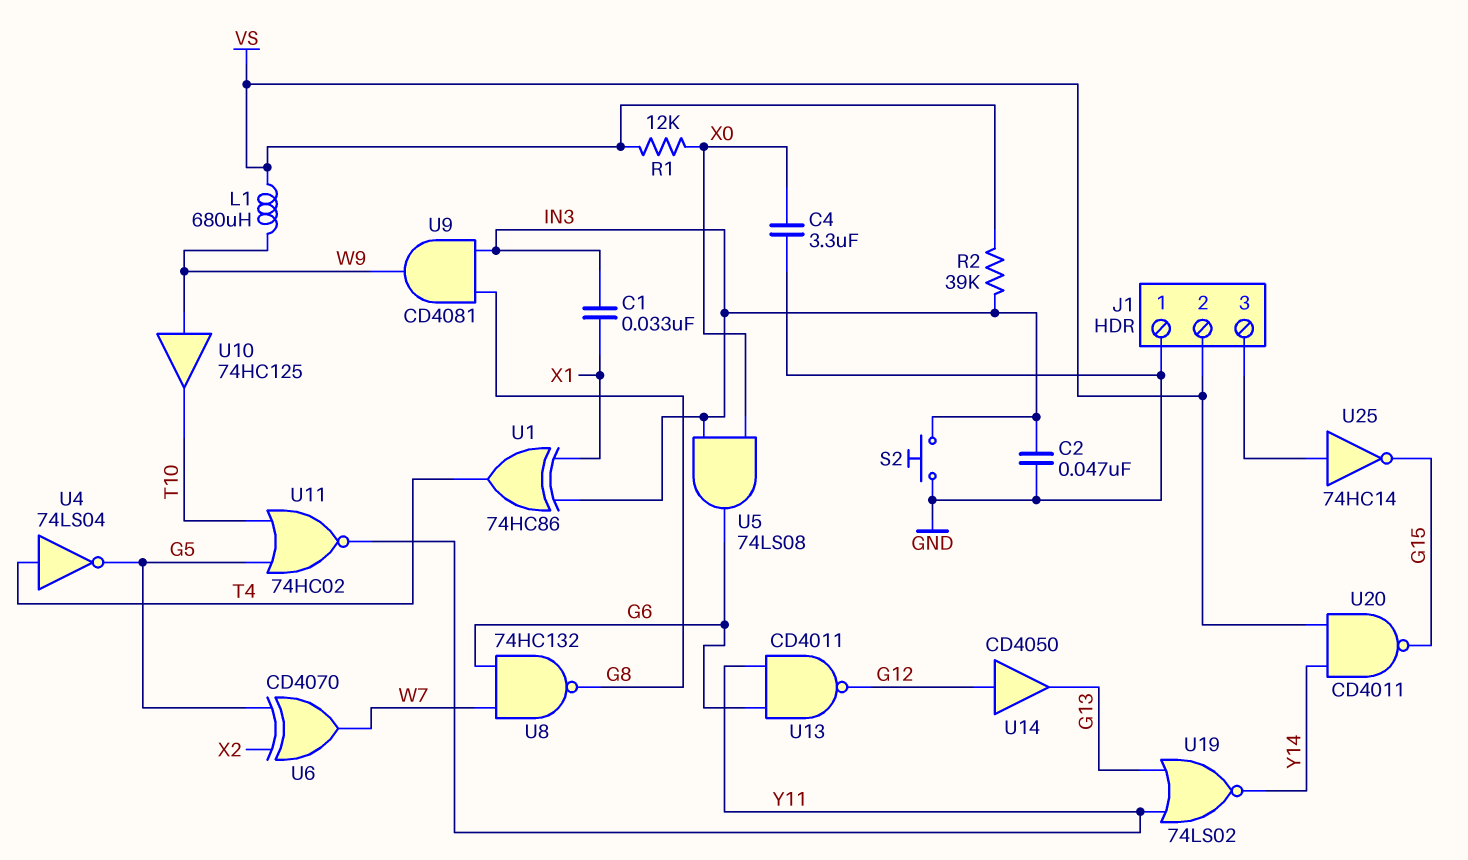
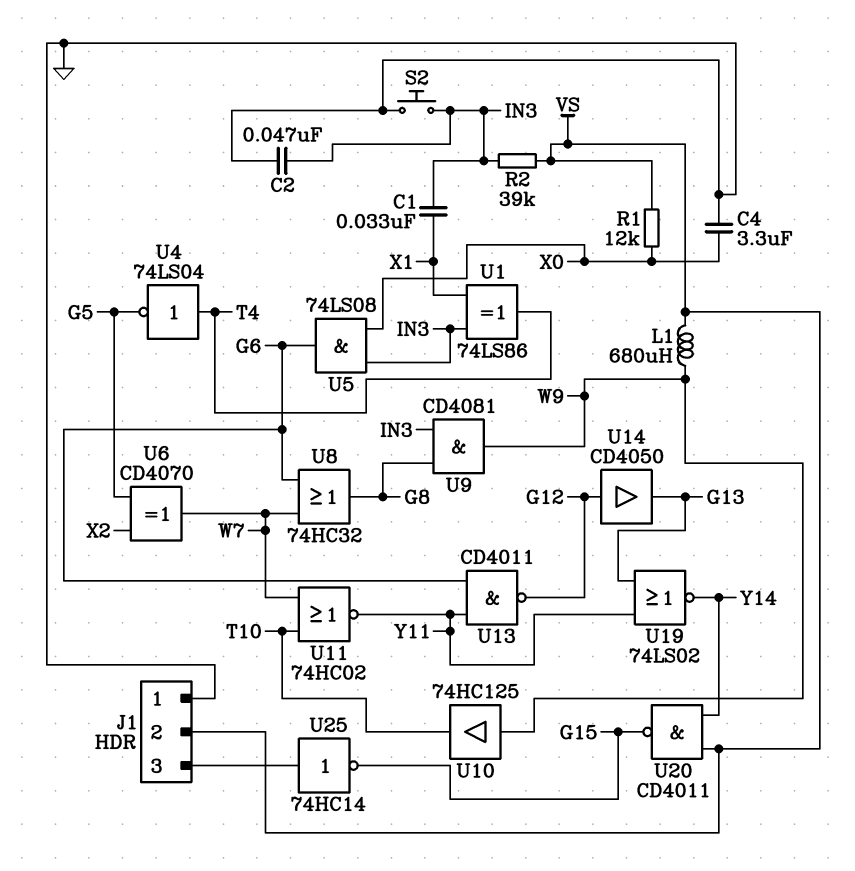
U1: XOR 74HC86 (in IN3, in X1, out T4) -> XOR 74LS86 (in IN3, in X1, out T4)
U8: NAND 74HC132 (in G6, in W7, out G8) -> OR 74HC32 (in G6, in W7, out G8)
U11: NOR 74HC02 (in G5, in T10, out Y11) -> NOR 74HC02 (in T10, in W7, out Y11)

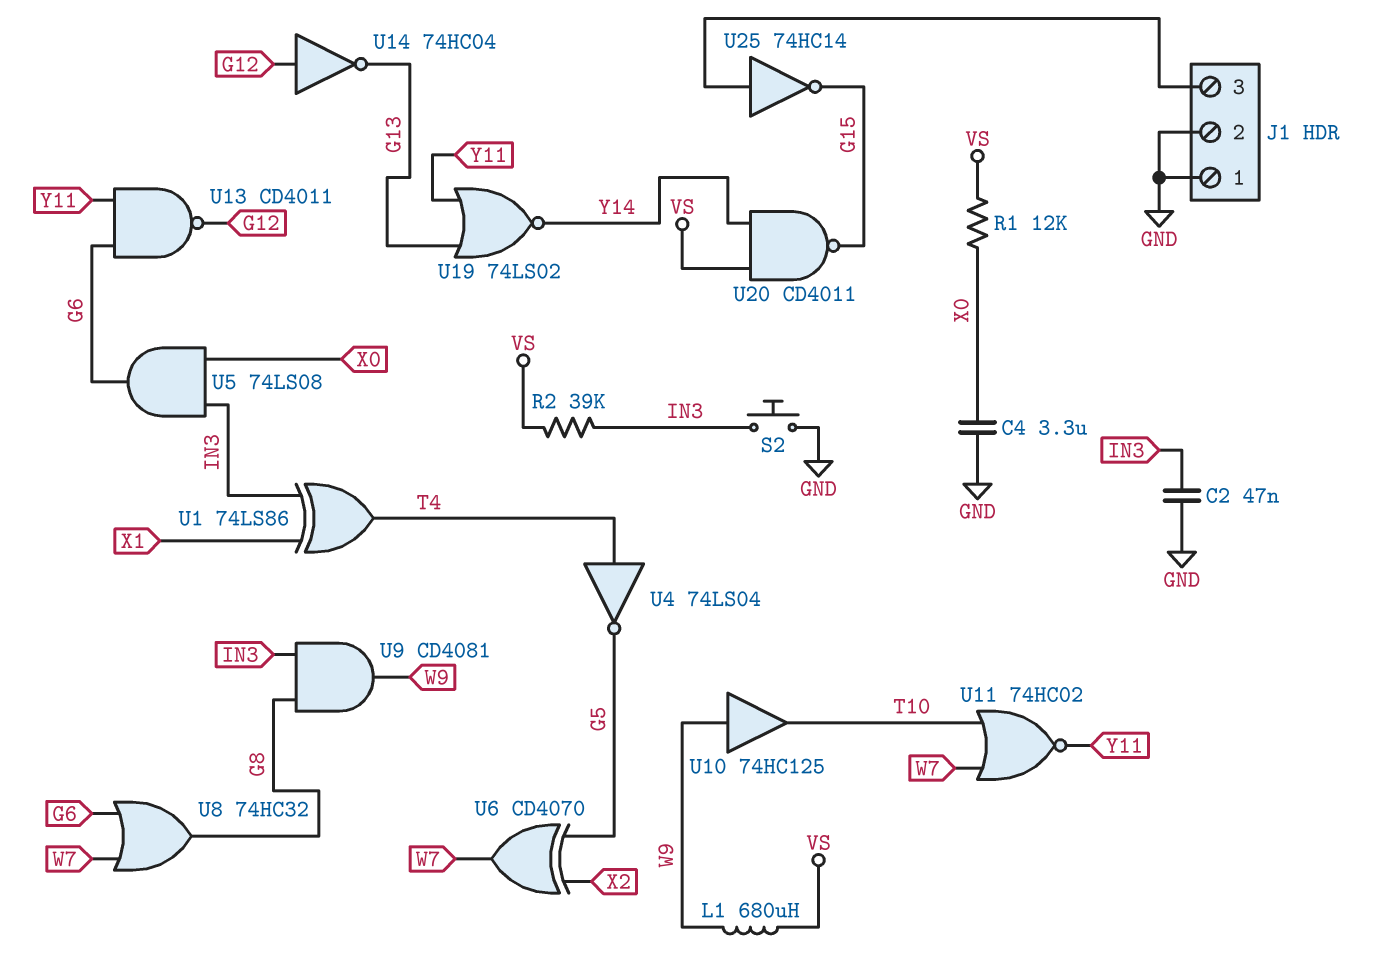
C1: 33nF (IN3, X1) -> none
J1 pin 2: VS -> GND
U14: buffer CD4050 (in G12, out G13) -> NOT 74HC04 (in G12, out G13)

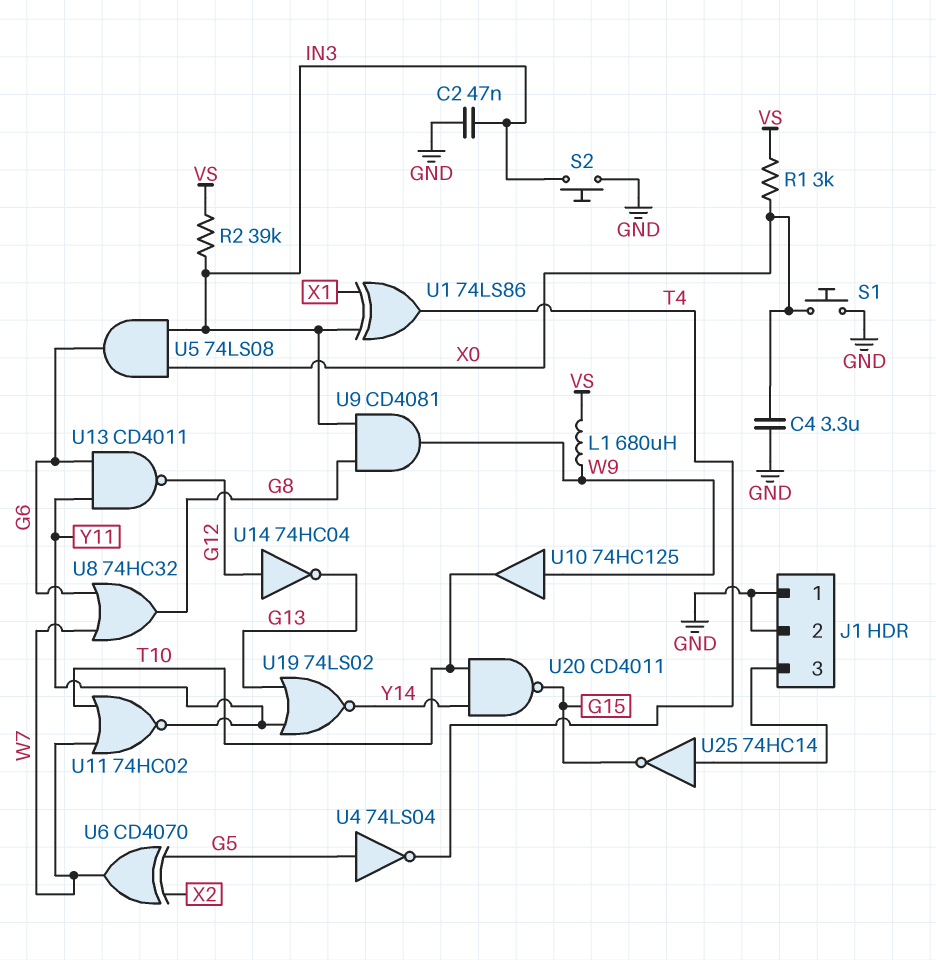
R1: 12k (VS, X0) -> 3k (VS, X0)
S1: none -> button (GND, X0)
U4: NOT 74LS04 (in T4, out G5) -> NOT 74LS04 (in G5, out T4)
U20: NAND CD4011 (in VS, in Y14, out G15) -> NAND CD4011 (in T10, in Y14, out G15)

